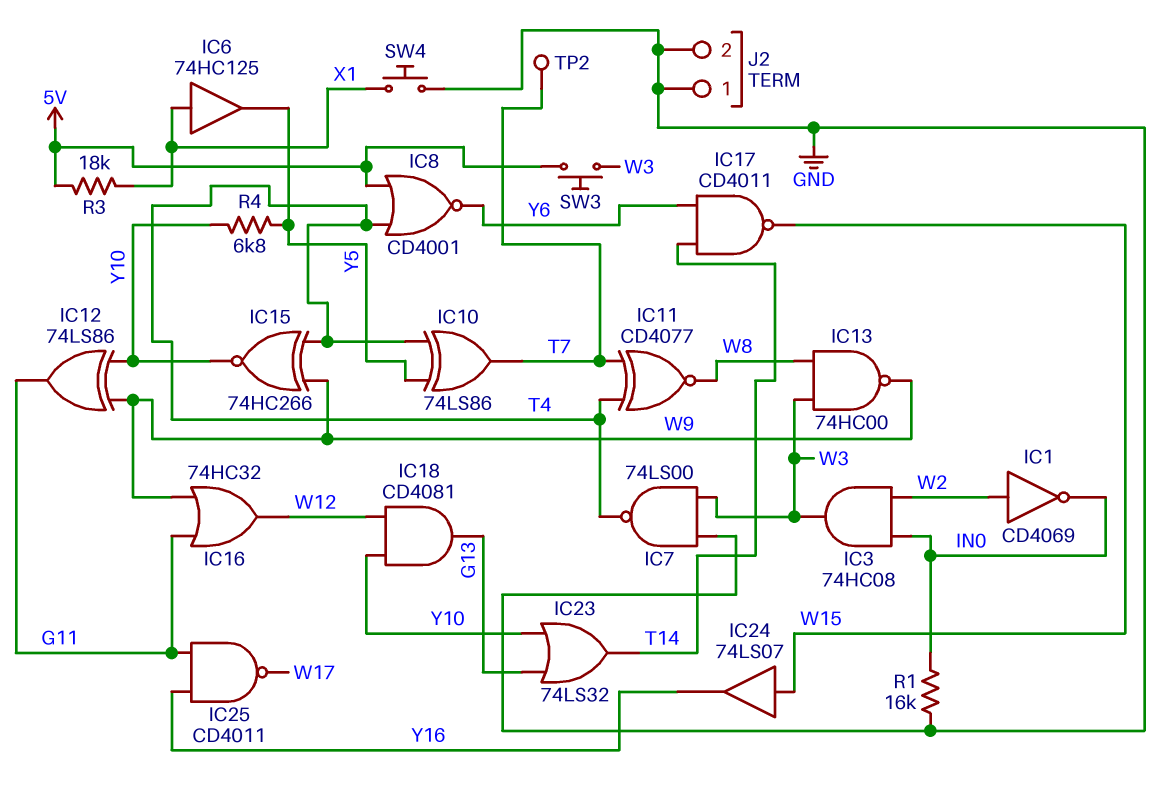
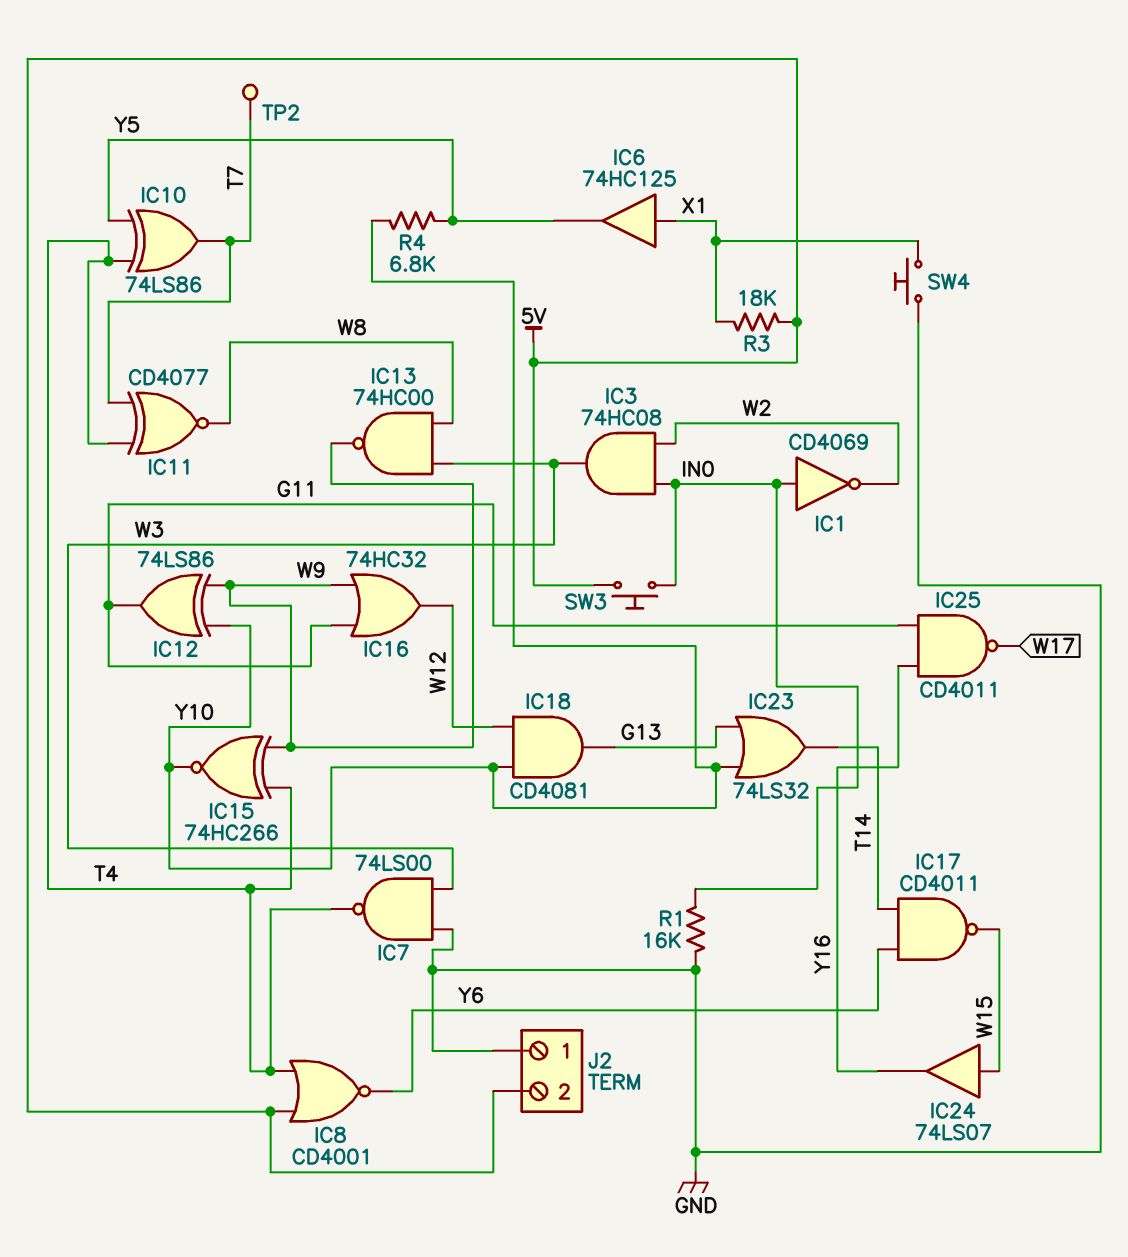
IC1: NOT CD4069 (in W2, out IN0) -> NOT CD4069 (in IN0, out W2)
J2 pin 2: GND -> 5V
SW3: button (5V, W3) -> button (5V, IN0)

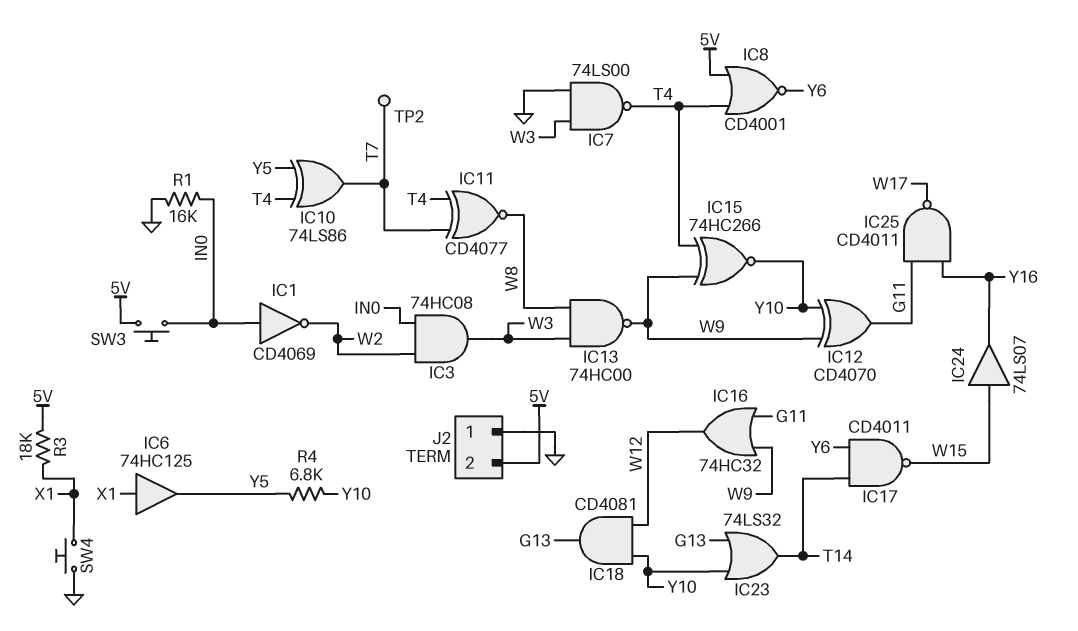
IC12: XOR 74LS86 (in W9, in Y10, out G11) -> XOR CD4070 (in W9, in Y10, out G11)

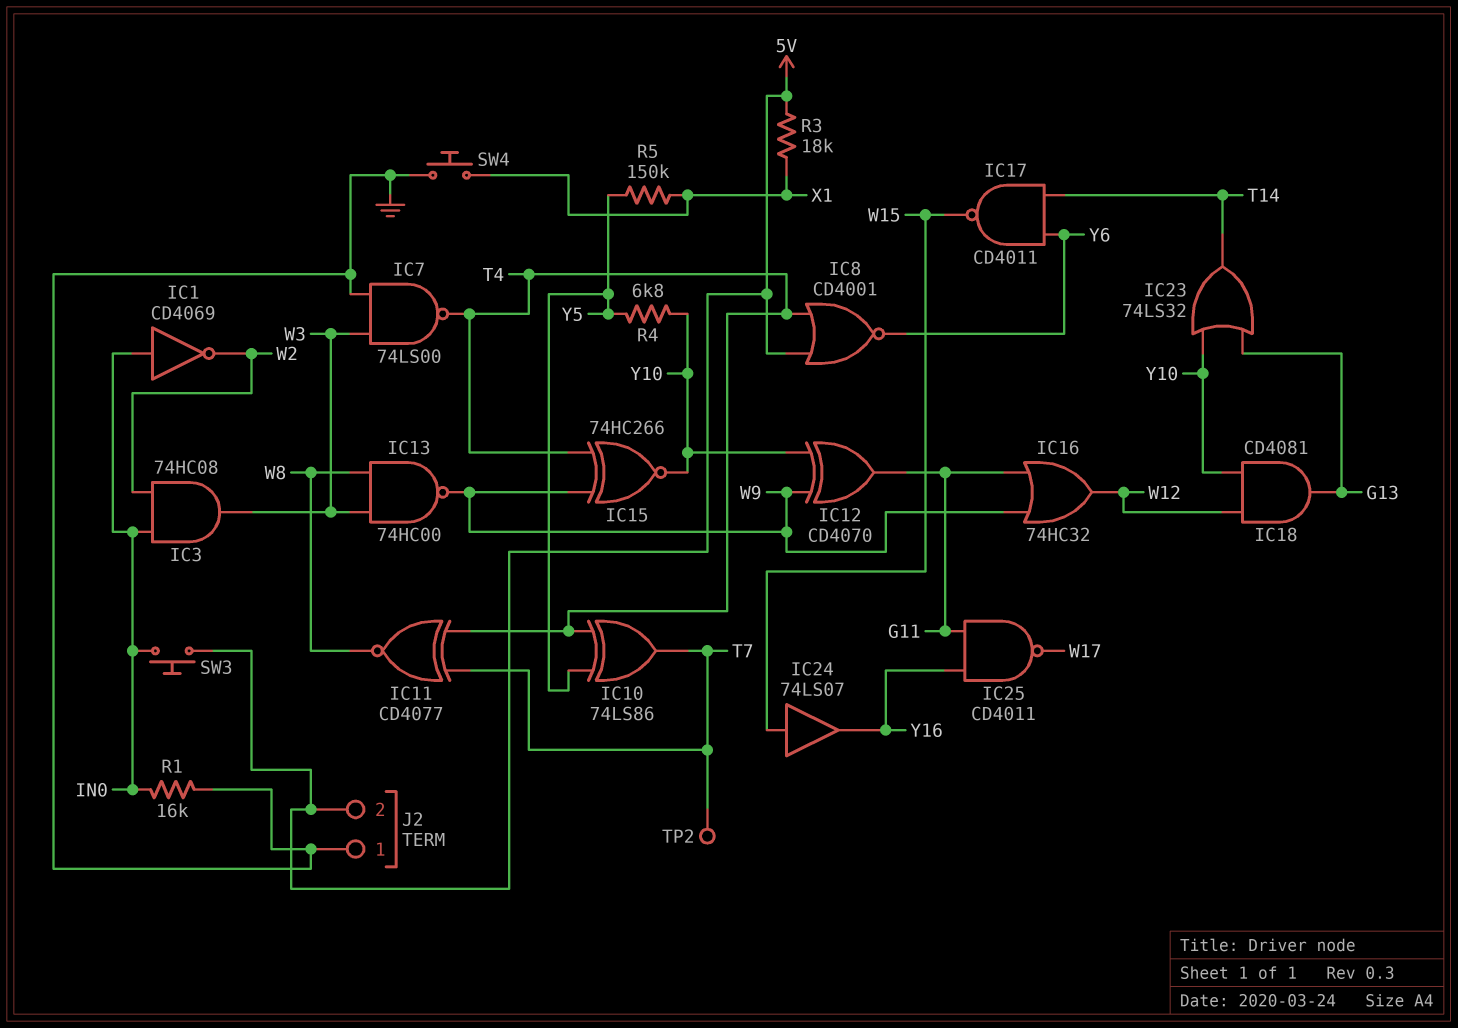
IC6: buffer 74HC125 (in X1, out Y5) -> none
R5: none -> 150k (X1, Y5)

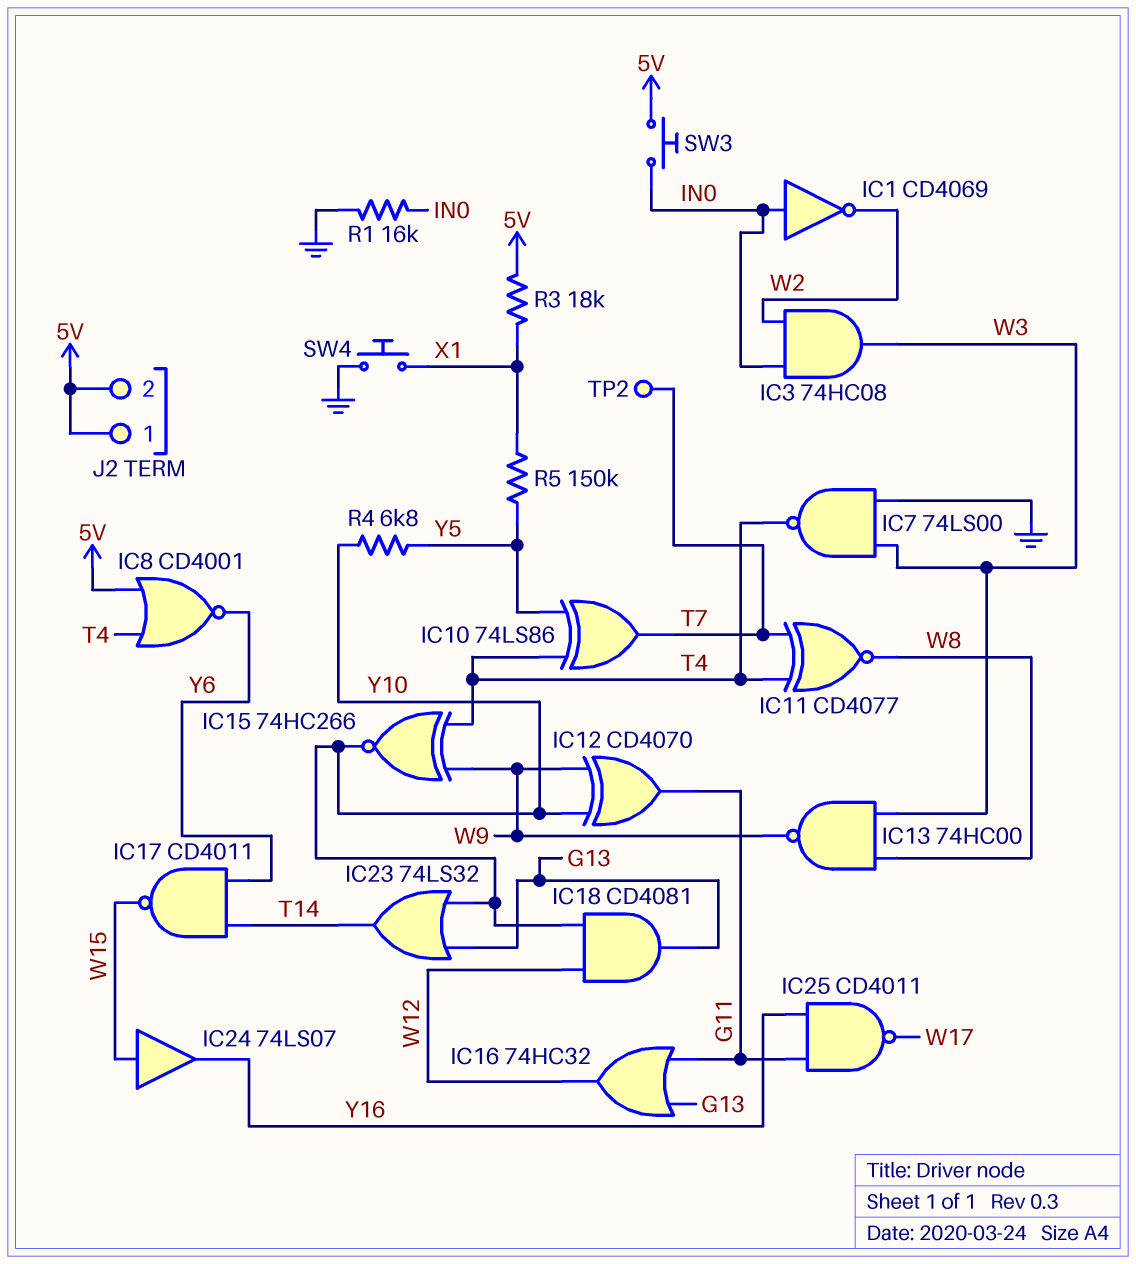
IC16: OR 74HC32 (in G11, in W9, out W12) -> OR 74HC32 (in G11, in G13, out W12)
J2 pin 1: GND -> 5V

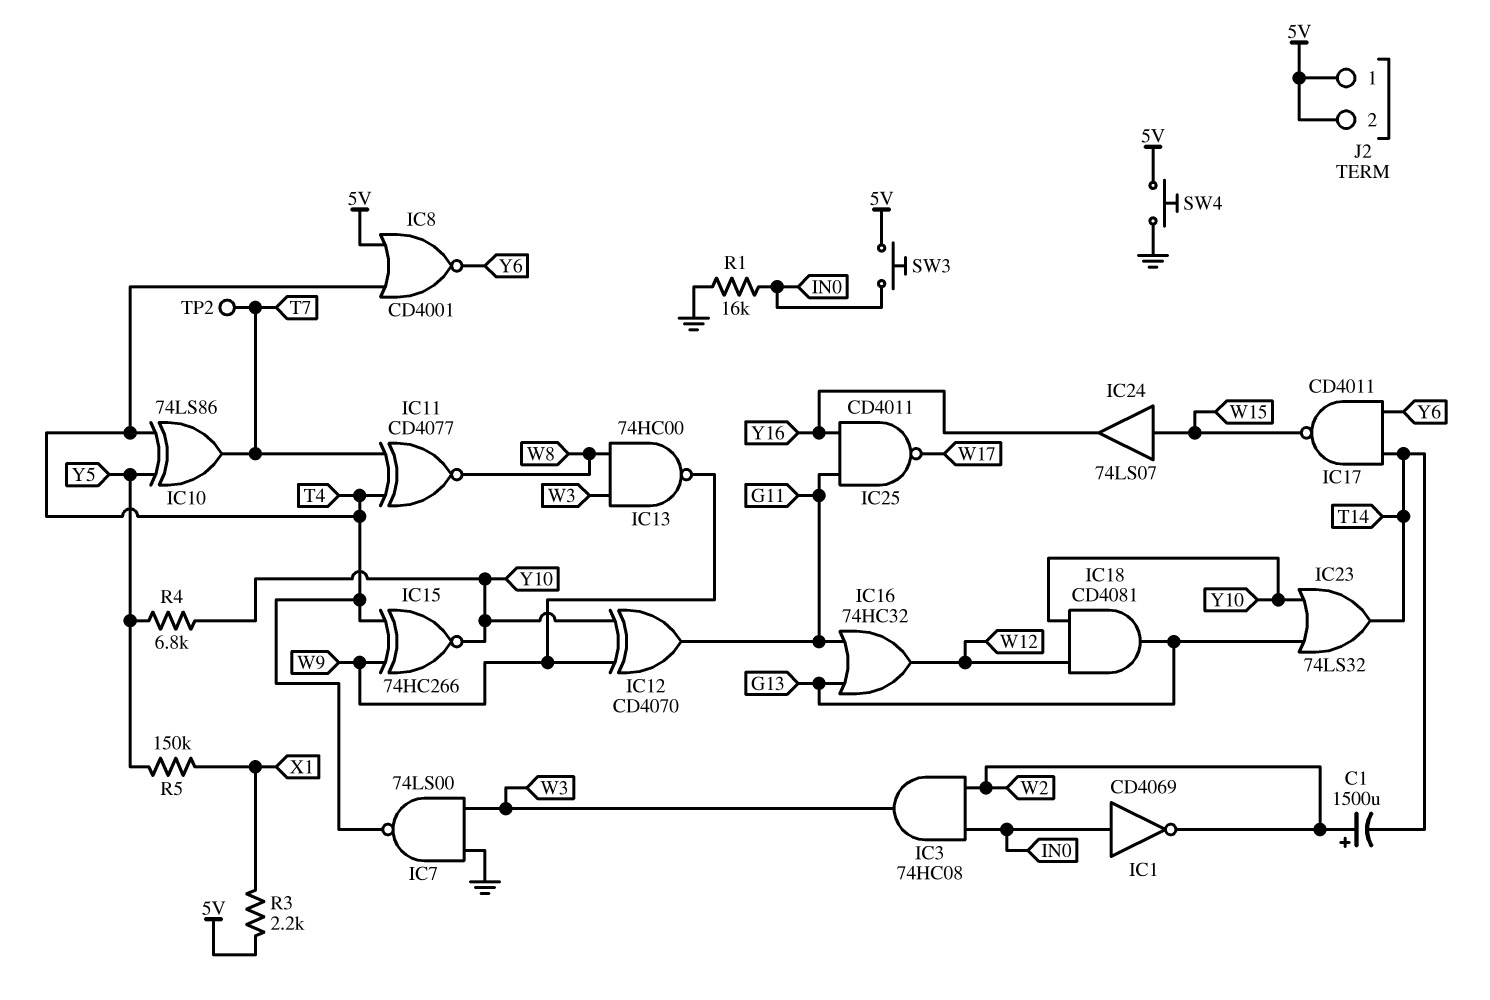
C1: none -> 1500uF (plus W2, minus T14)
R3: 18k (5V, X1) -> 2.2k (5V, X1)
SW4: button (GND, X1) -> button (5V, GND)

